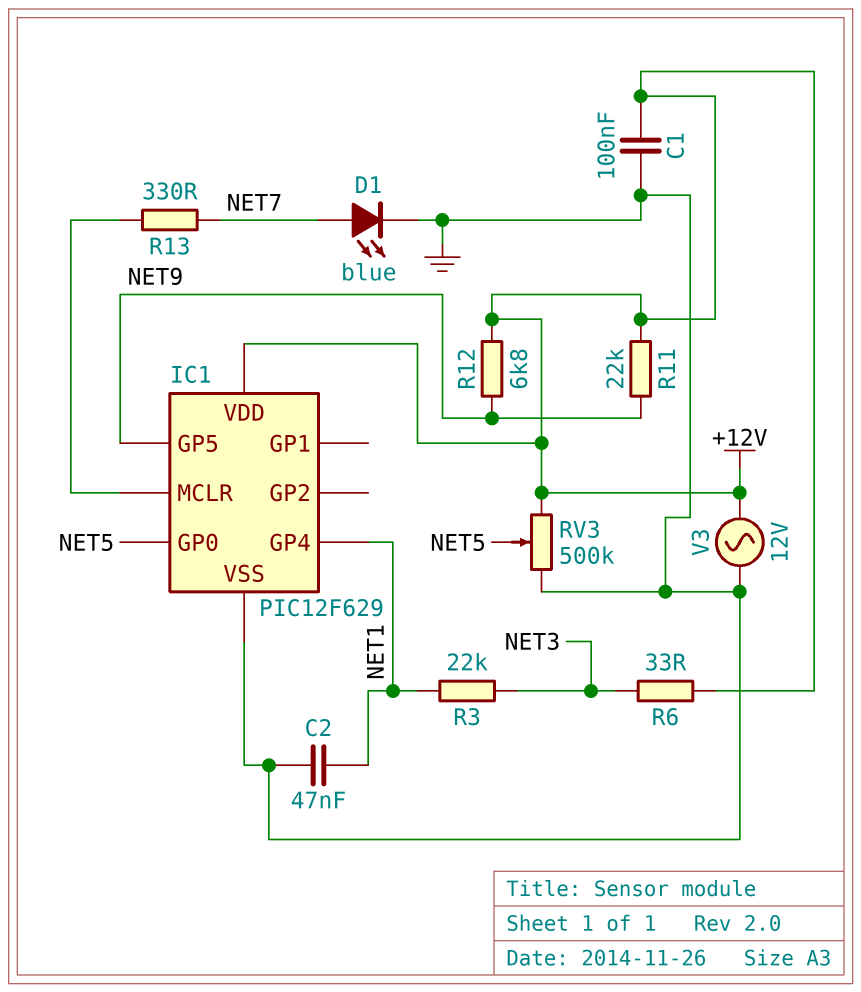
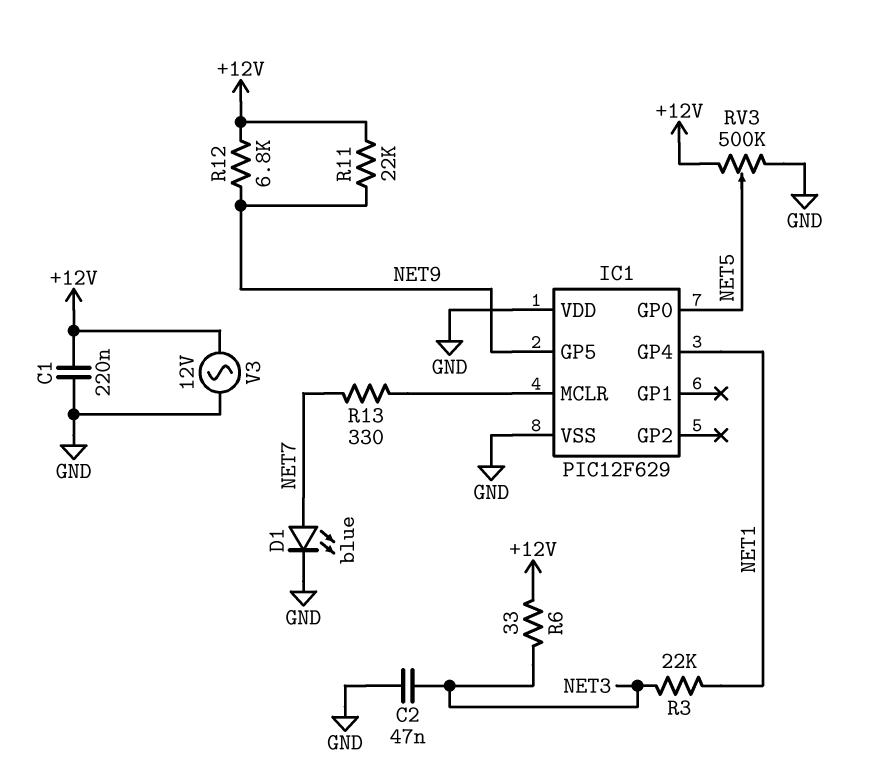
C1: 100nF (+12V, GND) -> 220nF (+12V, GND)
C2: 47nF (GND, NET1) -> 47nF (GND, NET3)
IC1 pin VDD: +12V -> GND

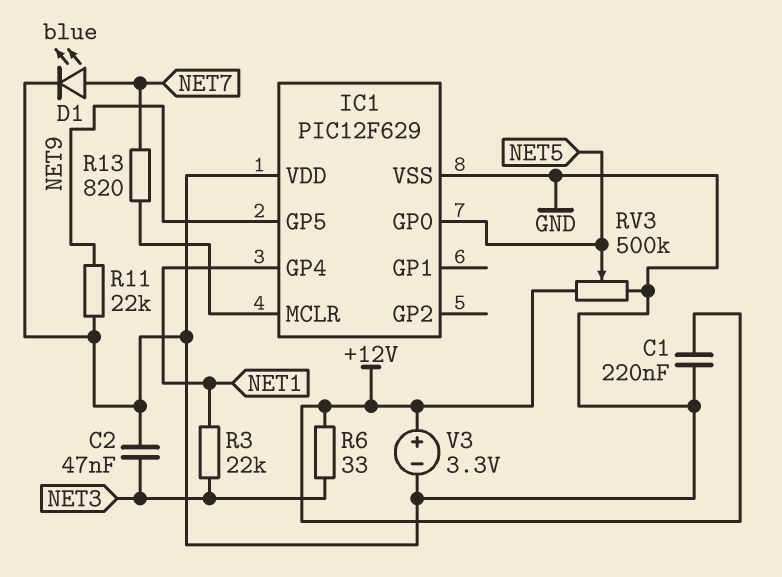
R11: 22k (+12V, NET9) -> 22k (GND, NET9)
R12: 6.8k (+12V, NET9) -> none
R13: 330 (IC1/MCLR, NET7) -> 820 (IC1/MCLR, NET7)
V3: AC 12V (+12V, GND) -> 3.3V (plus +12V, minus GND)

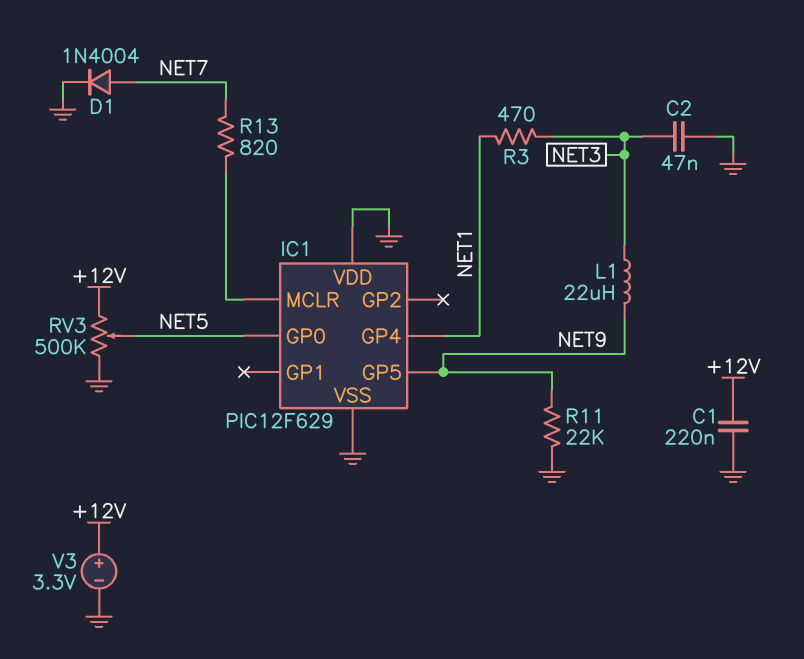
D1: LED blue (A NET7, K GND) -> diode 1N4004 (A NET7, K GND)
L1: none -> 22uH (NET3, NET9)
R3: 22k (NET1, NET3) -> 470 (NET1, NET3)
R6: 33 (+12V, NET3) -> none

